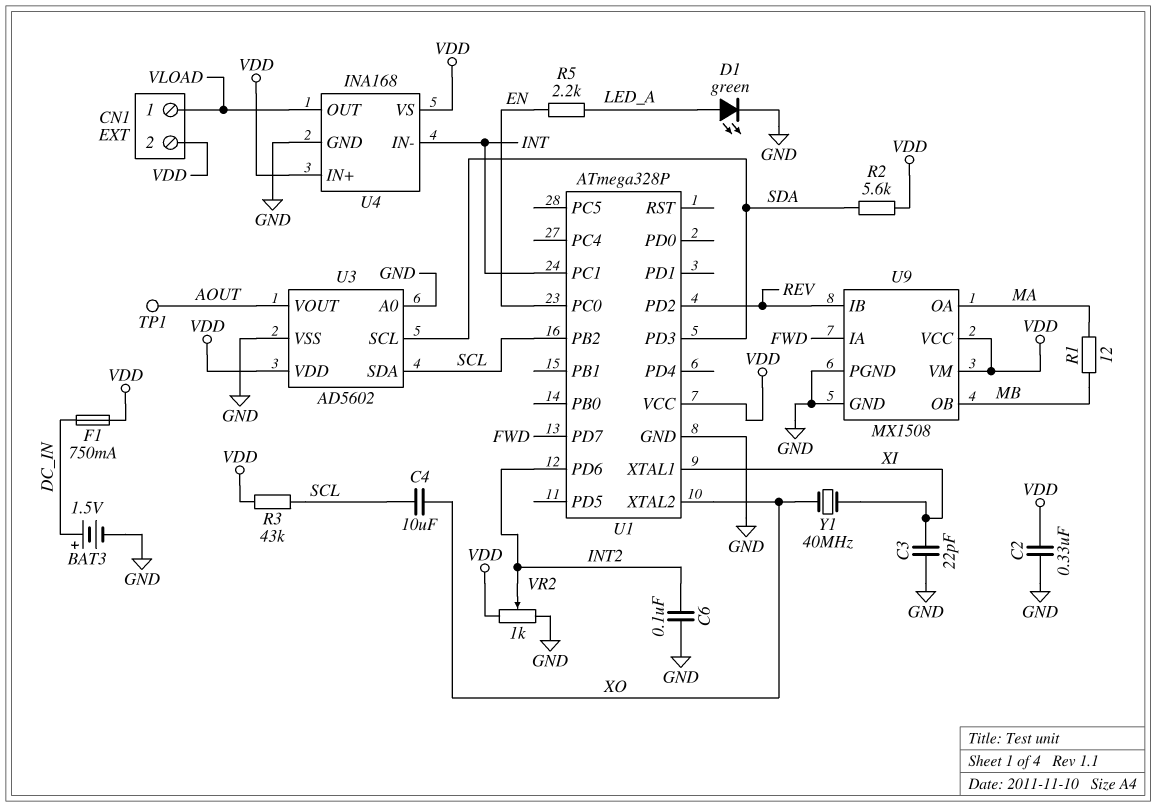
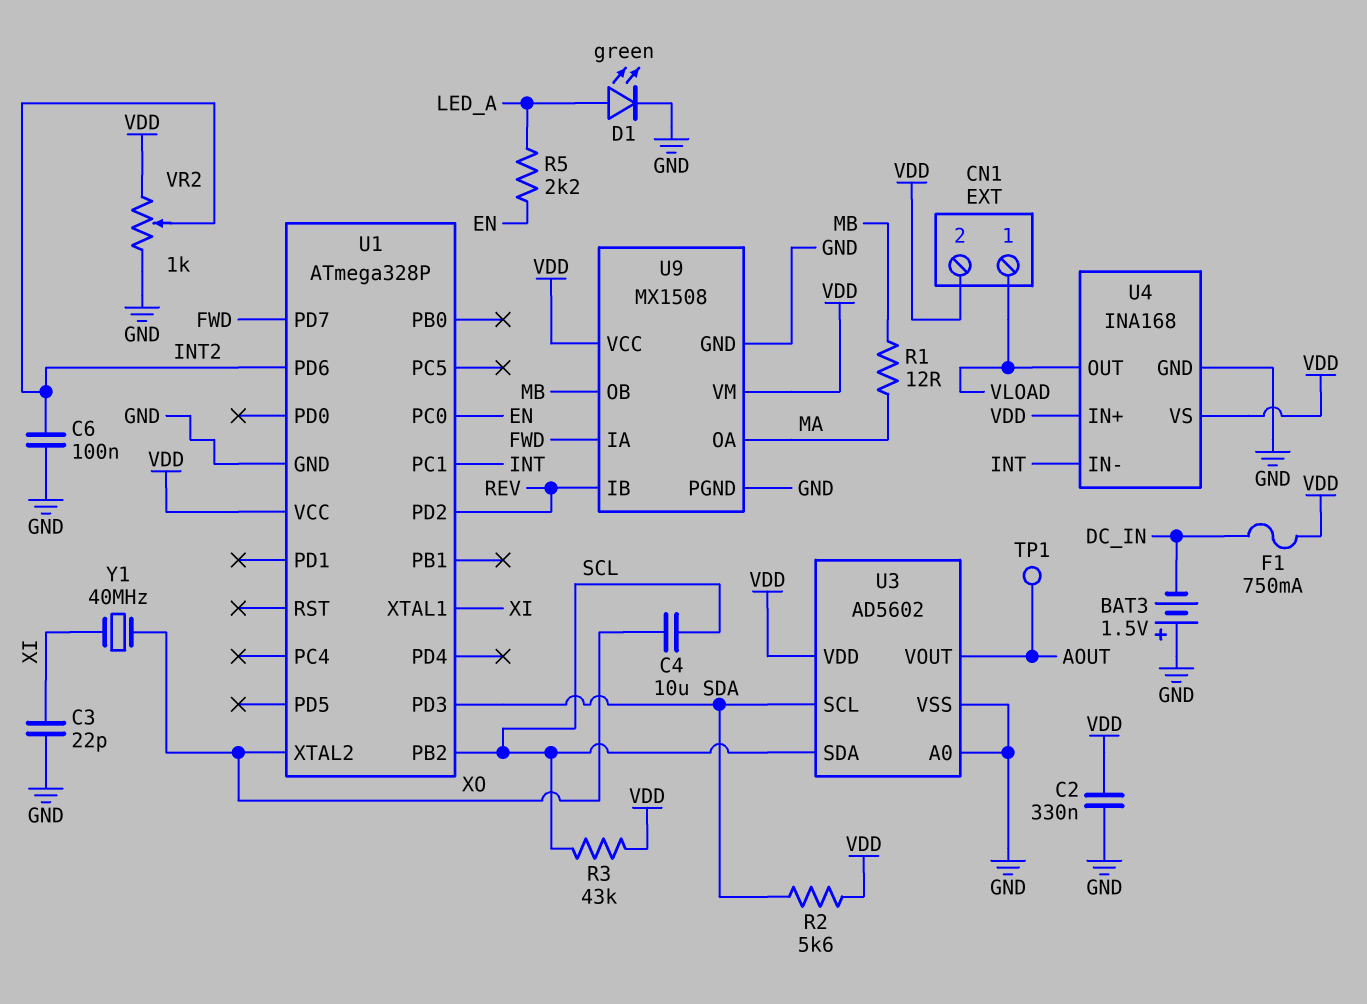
BAT3: 1.5V (plus DC_IN, minus GND) -> 1.5V (plus GND, minus DC_IN)

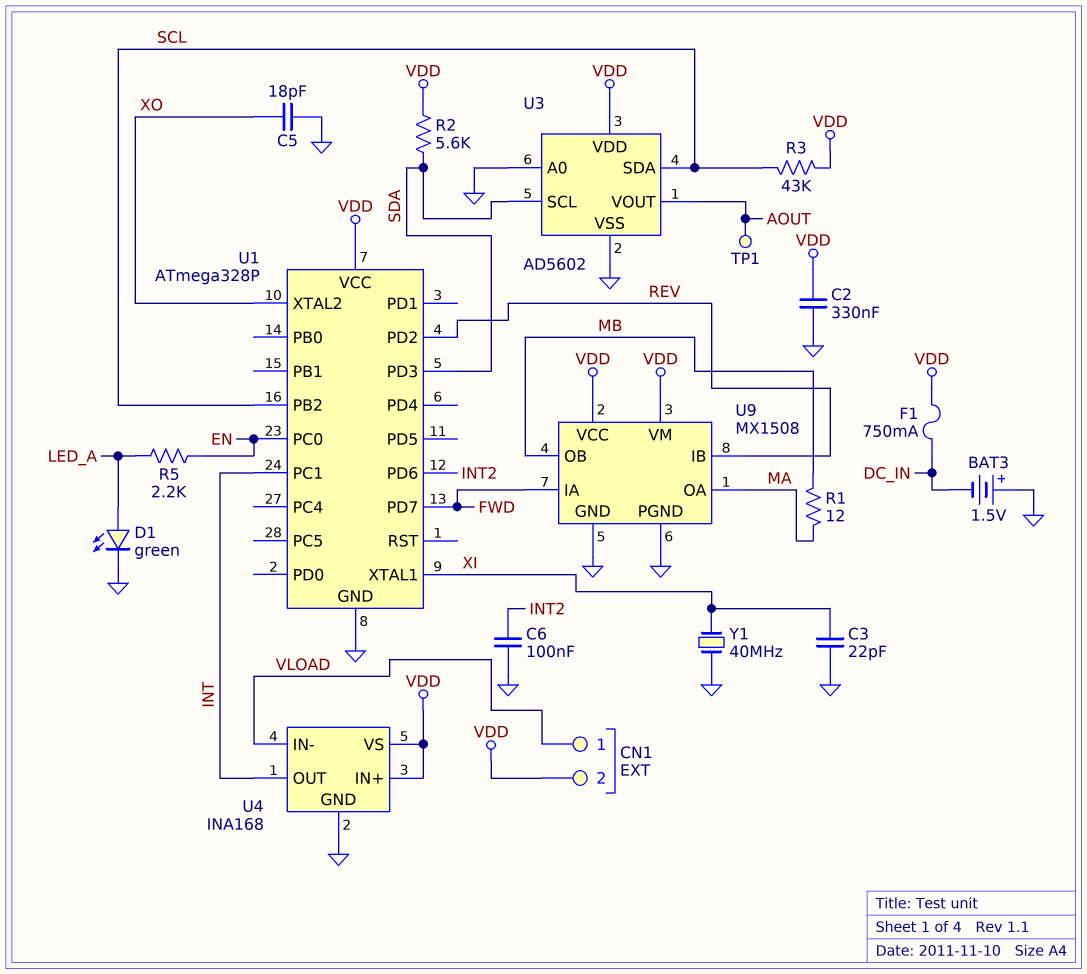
C4: 10uF (SCL, XO) -> none
C5: none -> 18pF (GND, XO)
U4 pin IN-: INT -> VLOAD
U4 pin OUT: VLOAD -> INT
VR2: 1k (GND, VDD, wiper INT2) -> none
Y1: 40MHz (XI, XO) -> 40MHz (GND, XI)

